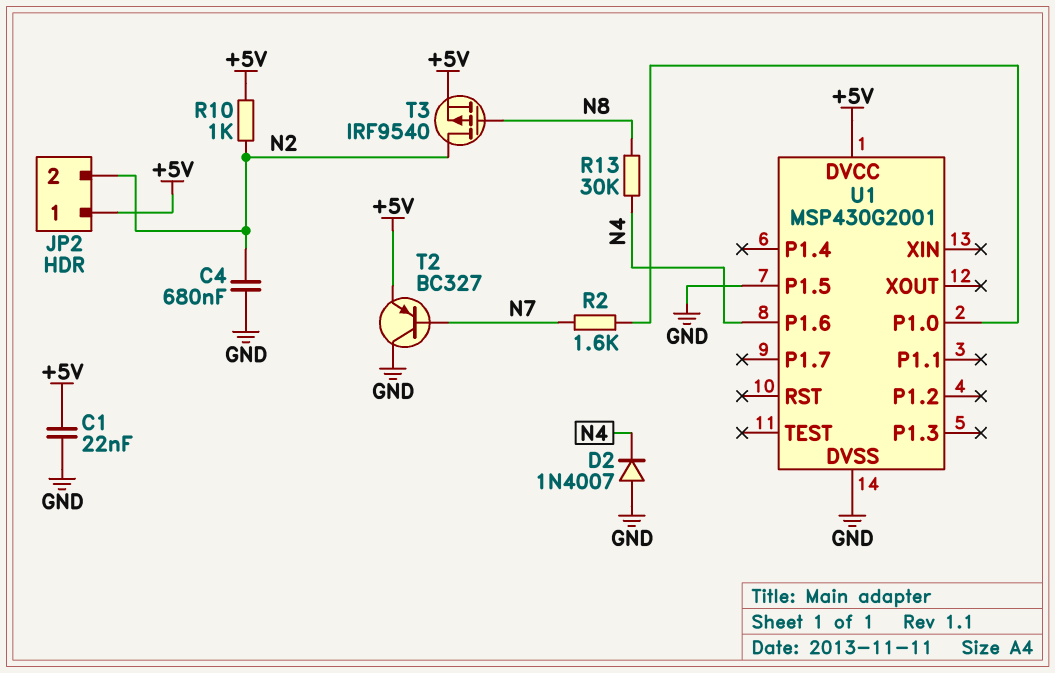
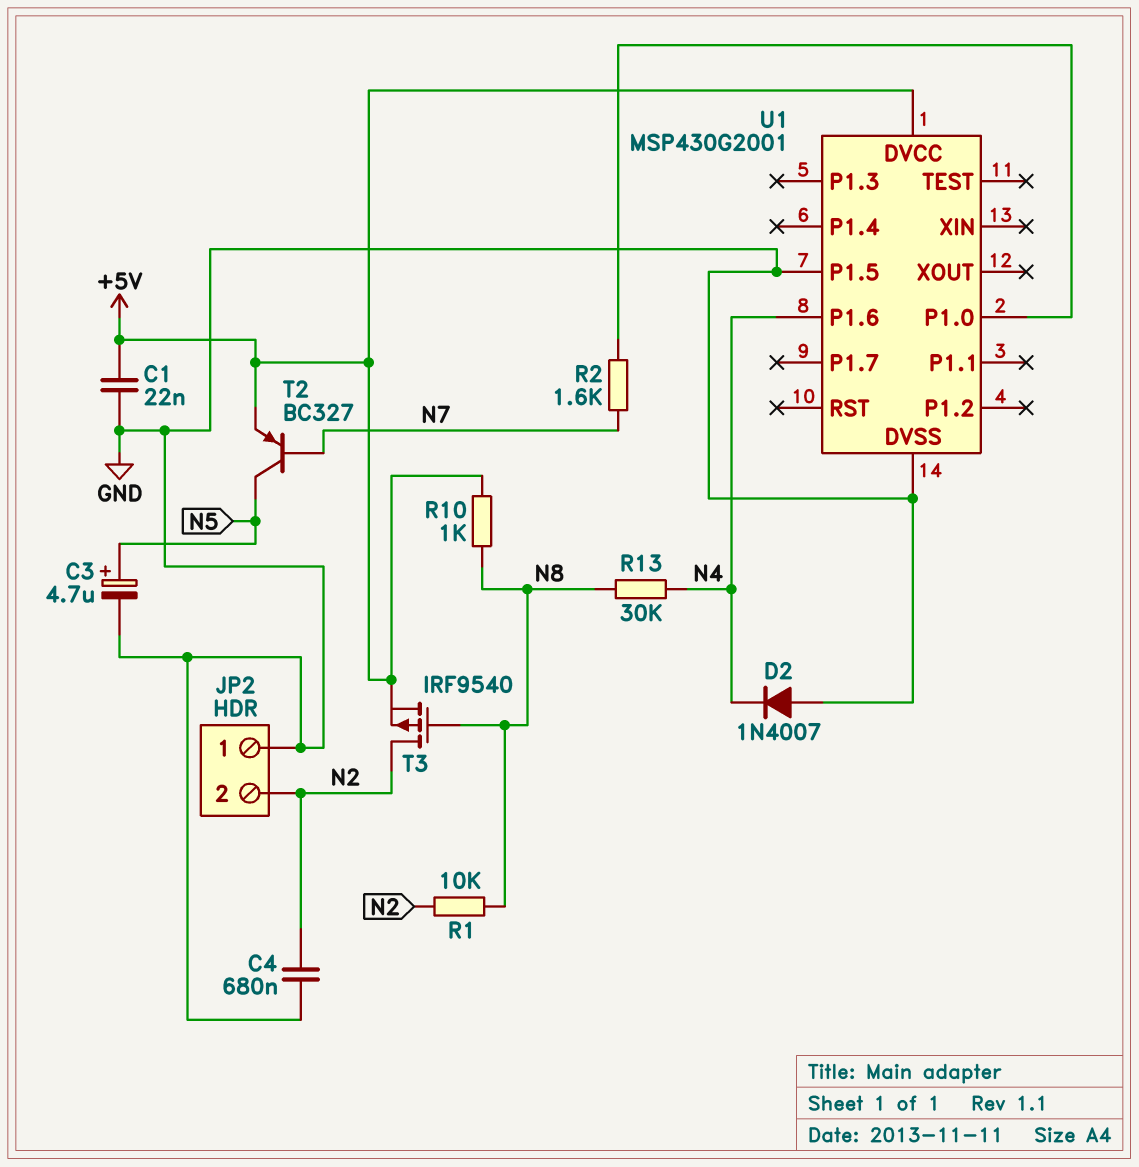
C3: none -> 4.7uF (plus N5, minus GND)
JP2 pin 1: +5V -> GND
R1: none -> 10k (N2, N8)
R10: 1k (+5V, N2) -> 1k (+5V, N8)
T2: PNP BC327 (B N7, C GND, E +5V) -> PNP BC327 (B N7, C N5, E +5V)

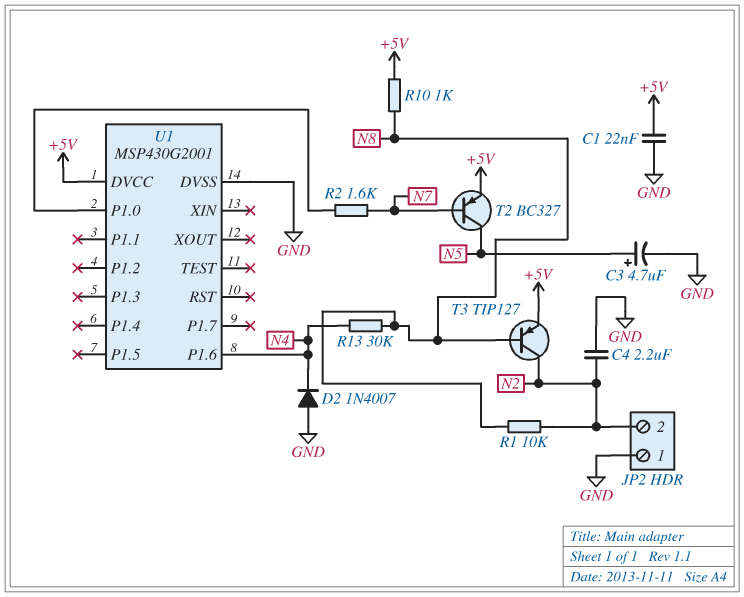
C4: 680nF (GND, N2) -> 2.2uF (GND, N2)
T3: PMOS IRF9540 (G N8, D N2, S +5V) -> PNP TIP127 (B N8, C N2, E +5V)
U1 pin P1.5: GND -> none

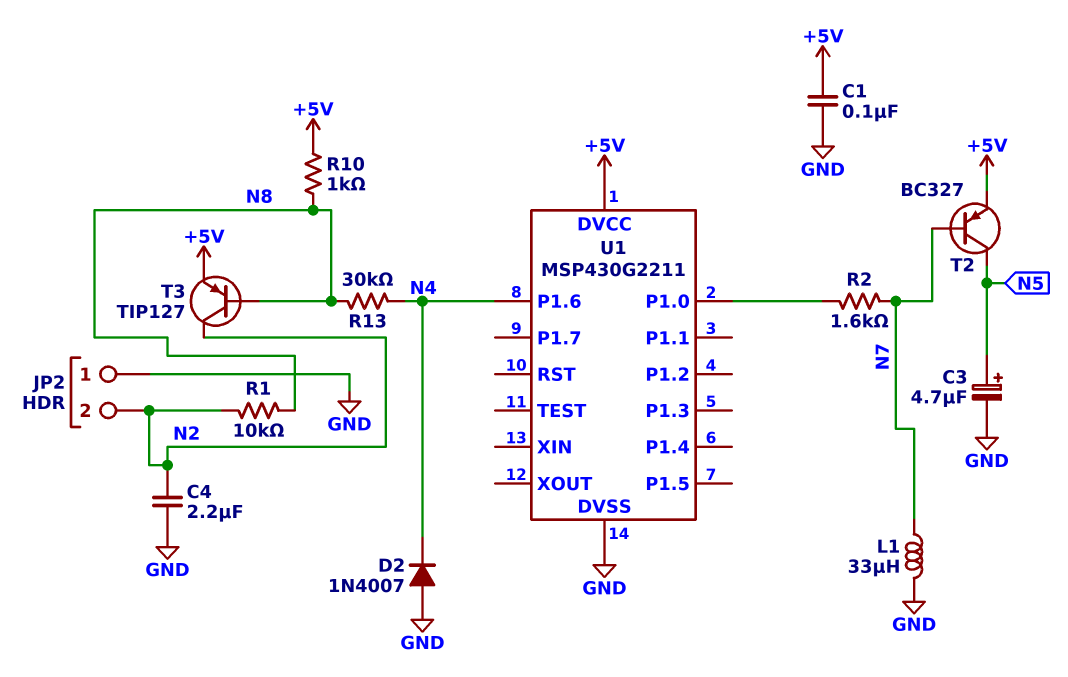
C1: 22nF (+5V, GND) -> 100nF (+5V, GND)
L1: none -> 33uH (GND, N7)
U1: MSP430G2001 -> MSP430G2211

